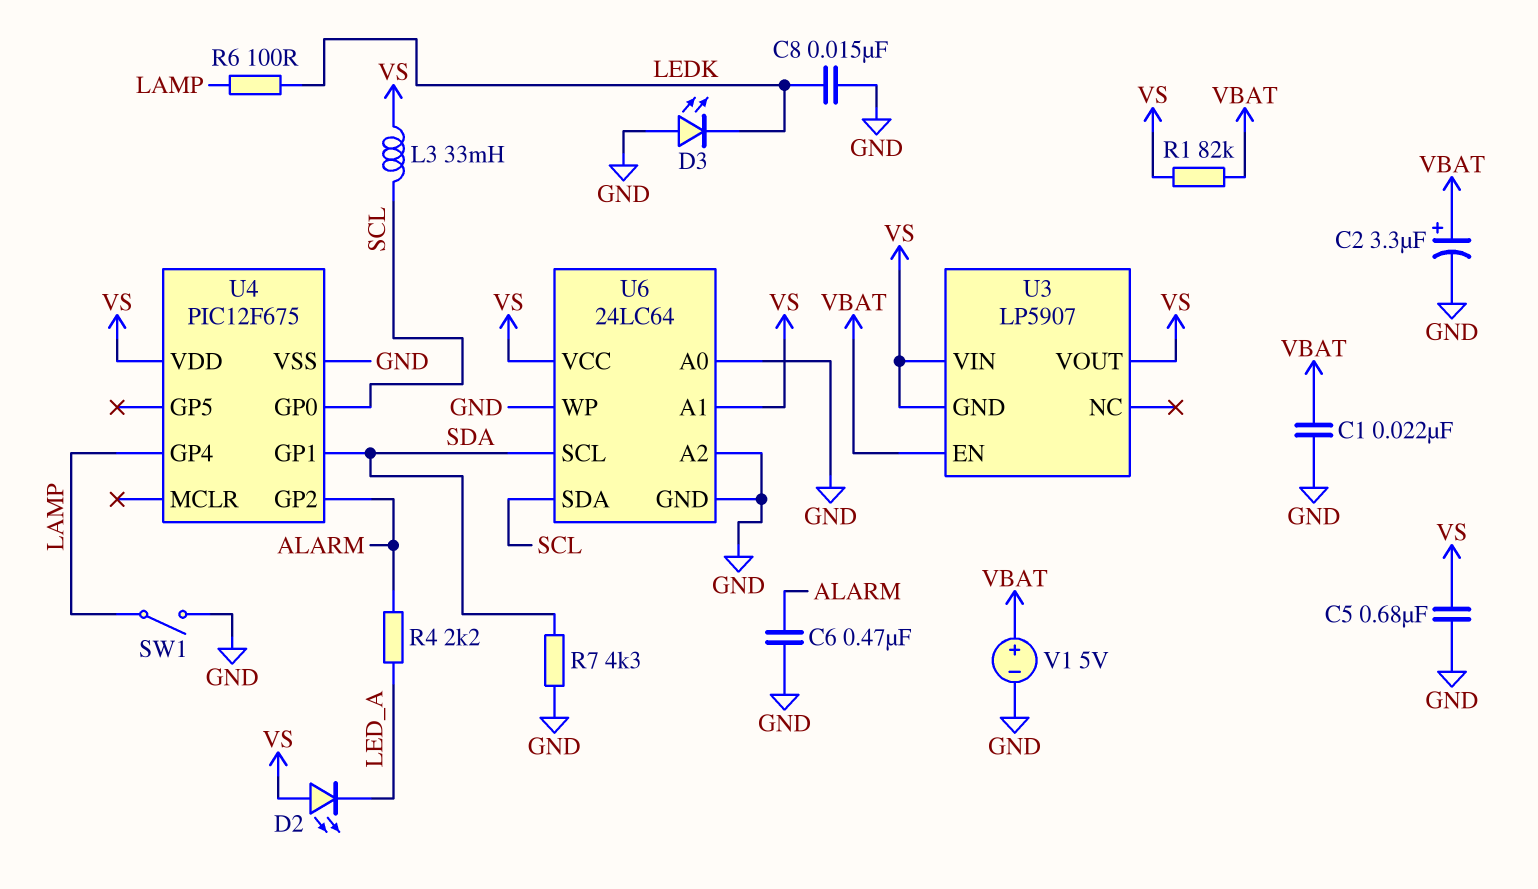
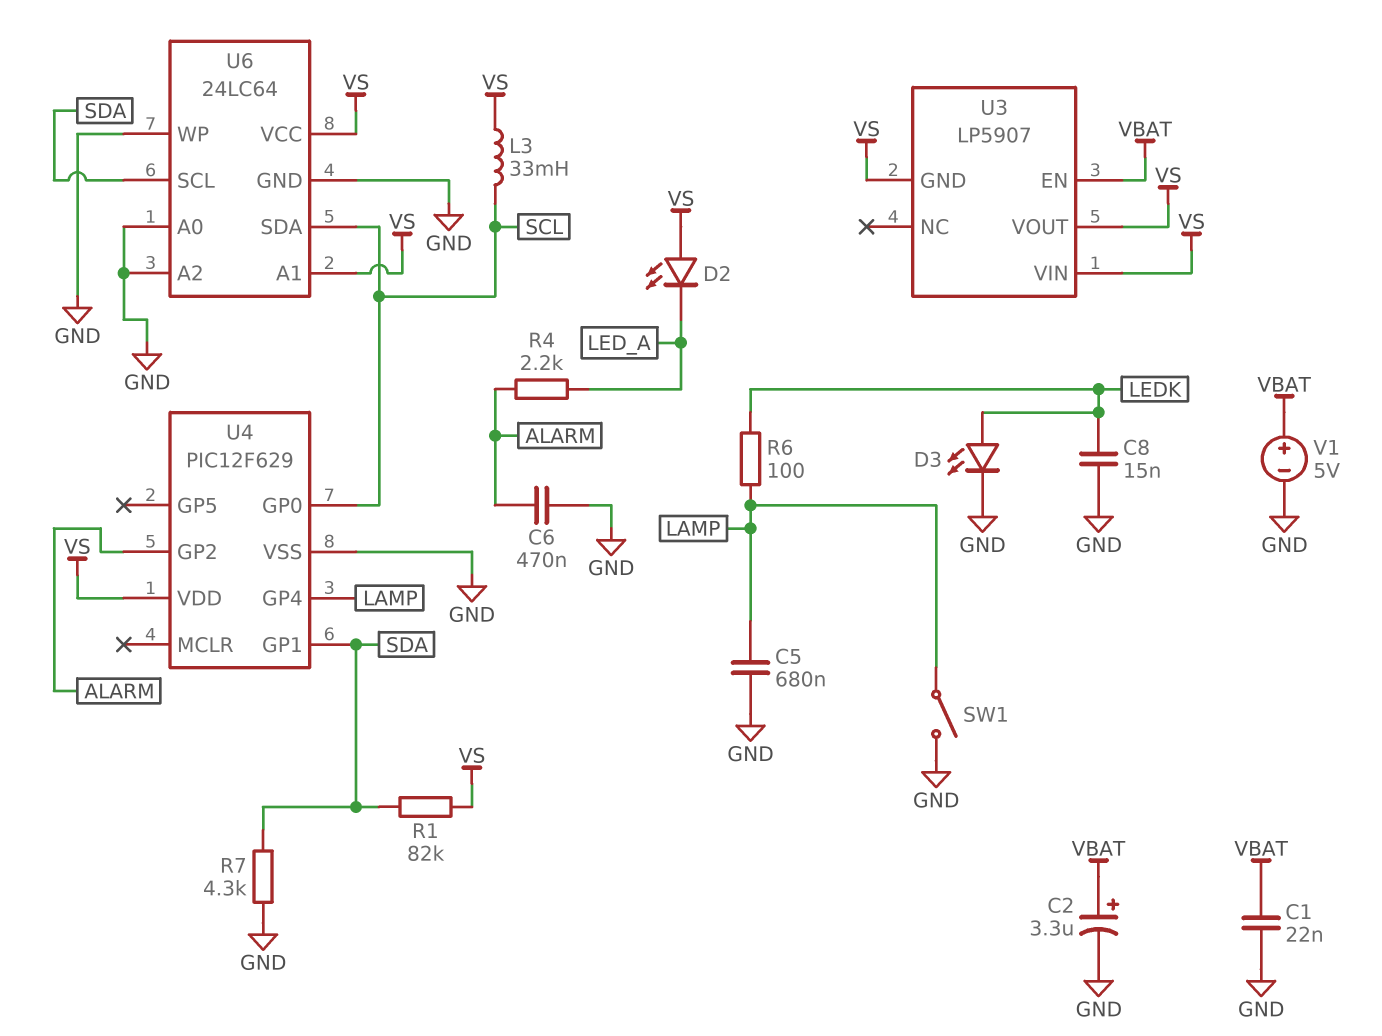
C5: 680nF (GND, VS) -> 680nF (GND, LAMP)
D3: LED (A GND, K LEDK) -> LED (A LEDK, K GND)
R1: 82k (VBAT, VS) -> 82k (SDA, VS)
U4: PIC12F675 -> PIC12F629

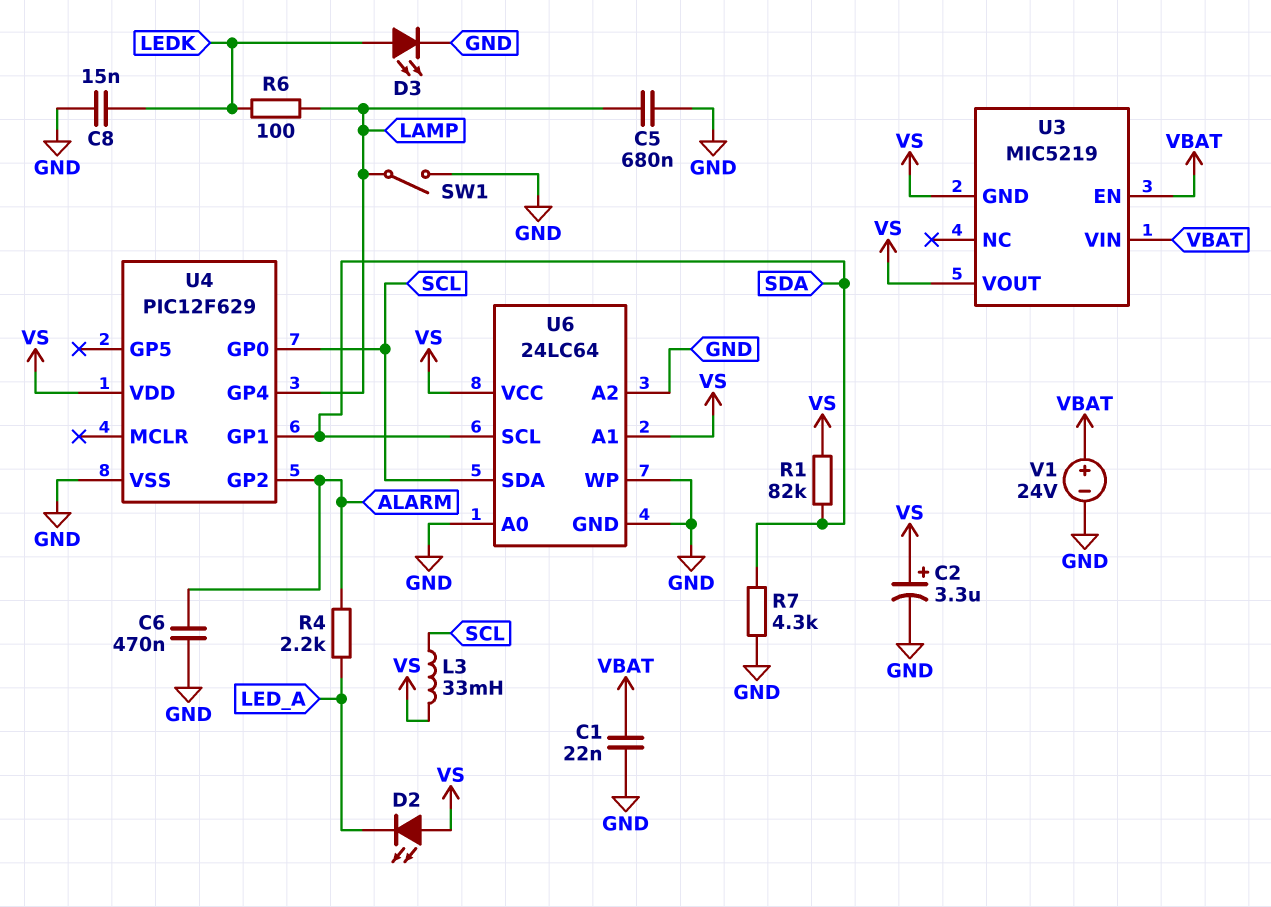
C2: 3.3uF (plus VBAT, minus GND) -> 3.3uF (plus VS, minus GND)
U3: LP5907 -> MIC5219
U3 pin VIN: VS -> VBAT
V1: 5V (plus VBAT, minus GND) -> 24V (plus VBAT, minus GND)

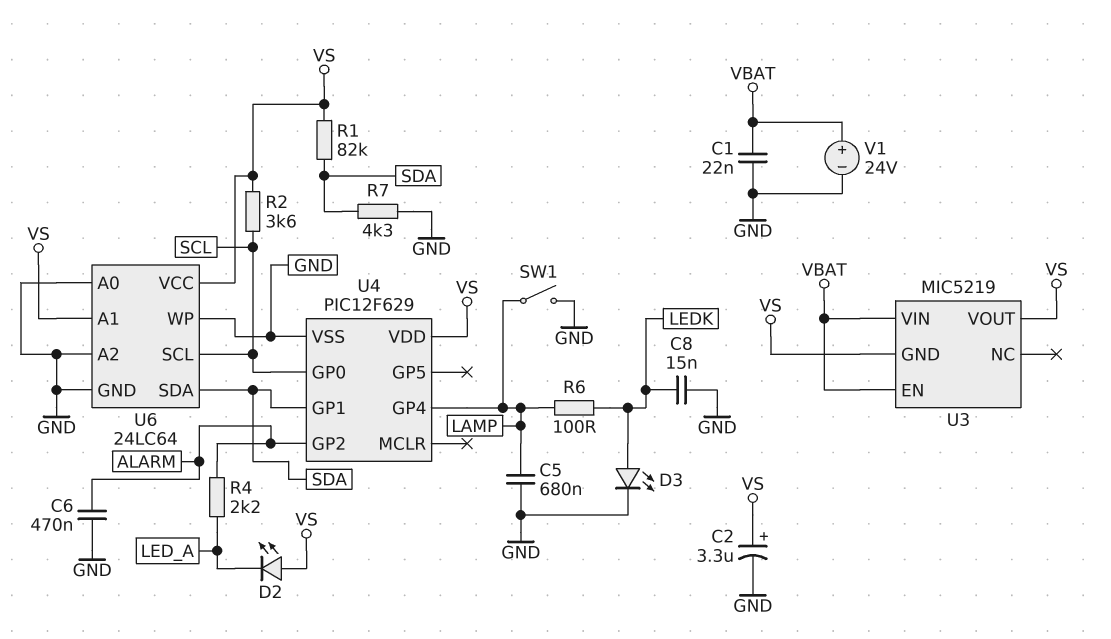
L3: 33mH (SCL, VS) -> none
R2: none -> 3.6k (SCL, VS)
U6 pin SCL: SDA -> SCL
U6 pin SDA: SCL -> SDA

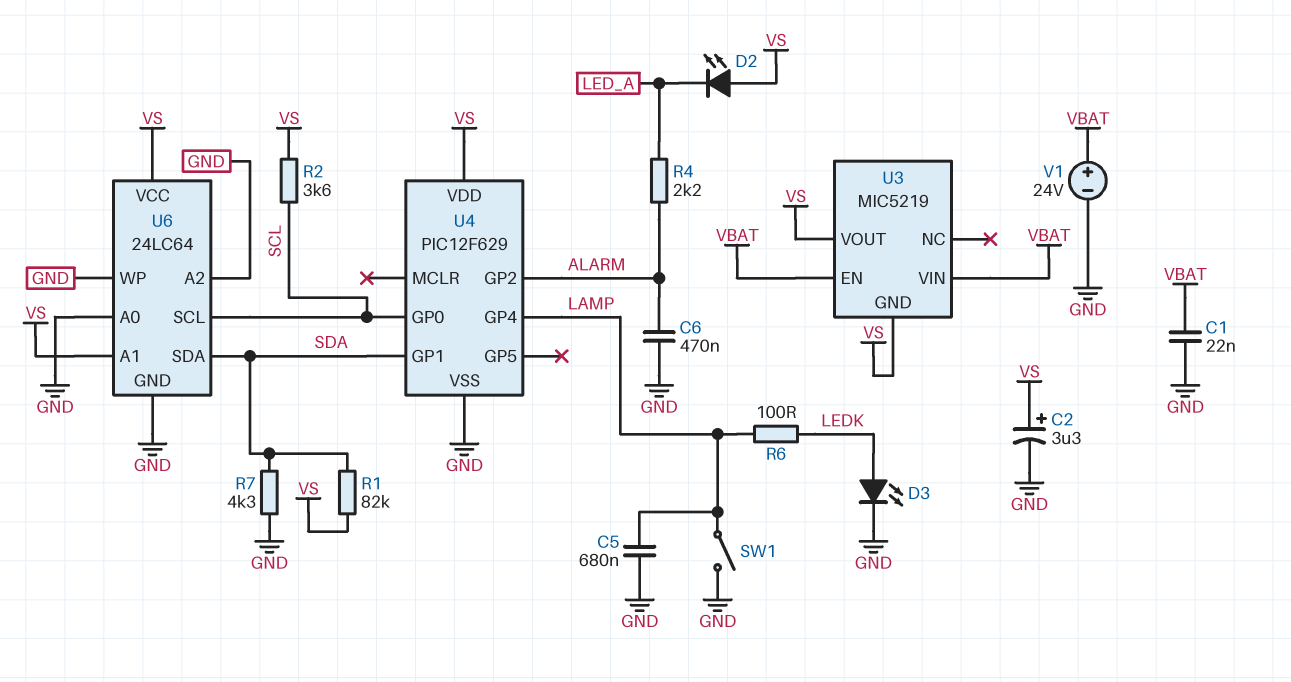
C8: 15nF (GND, LEDK) -> none

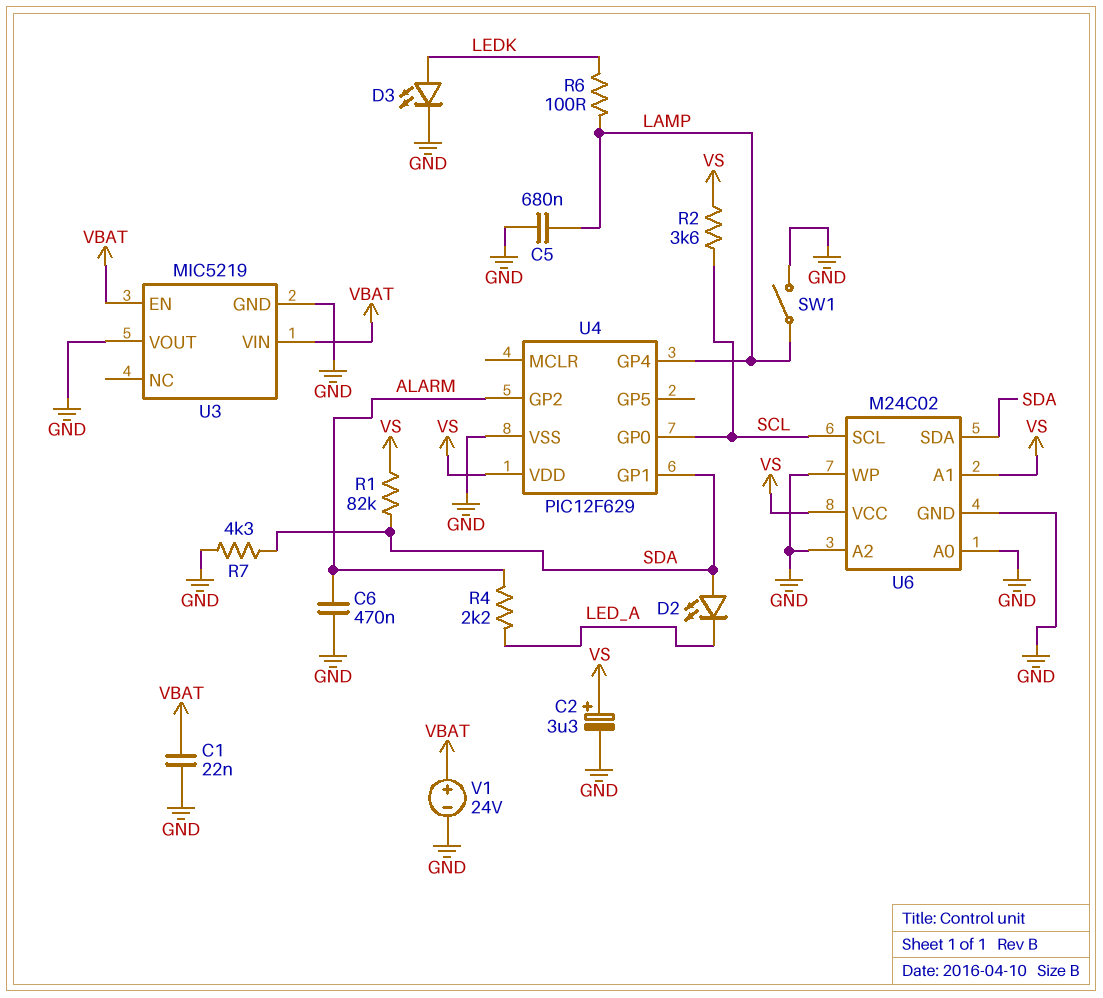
D2: LED (A VS, K LED_A) -> LED (A SDA, K LED_A)
U3 pin GND: VS -> GND
U3 pin VOUT: VS -> GND
U6: 24LC64 -> M24C02

